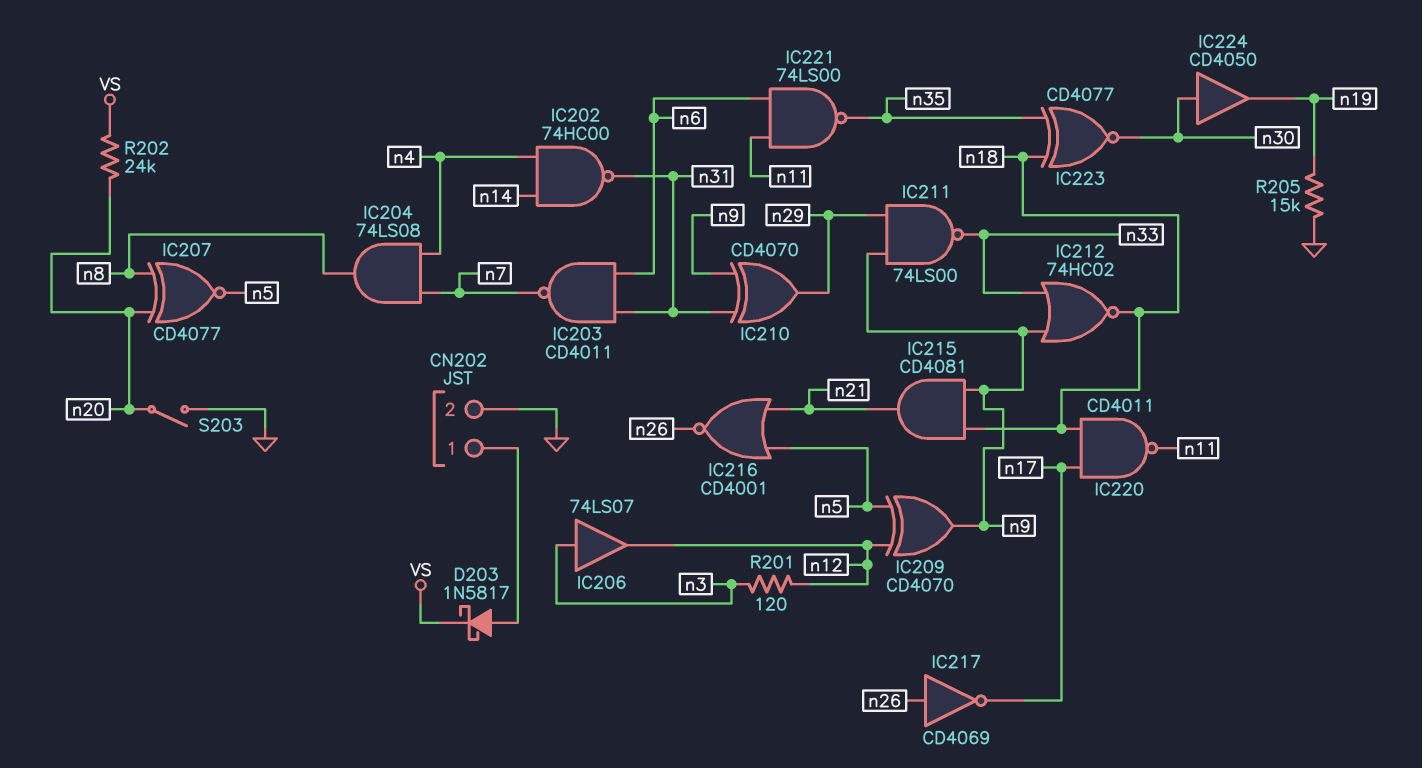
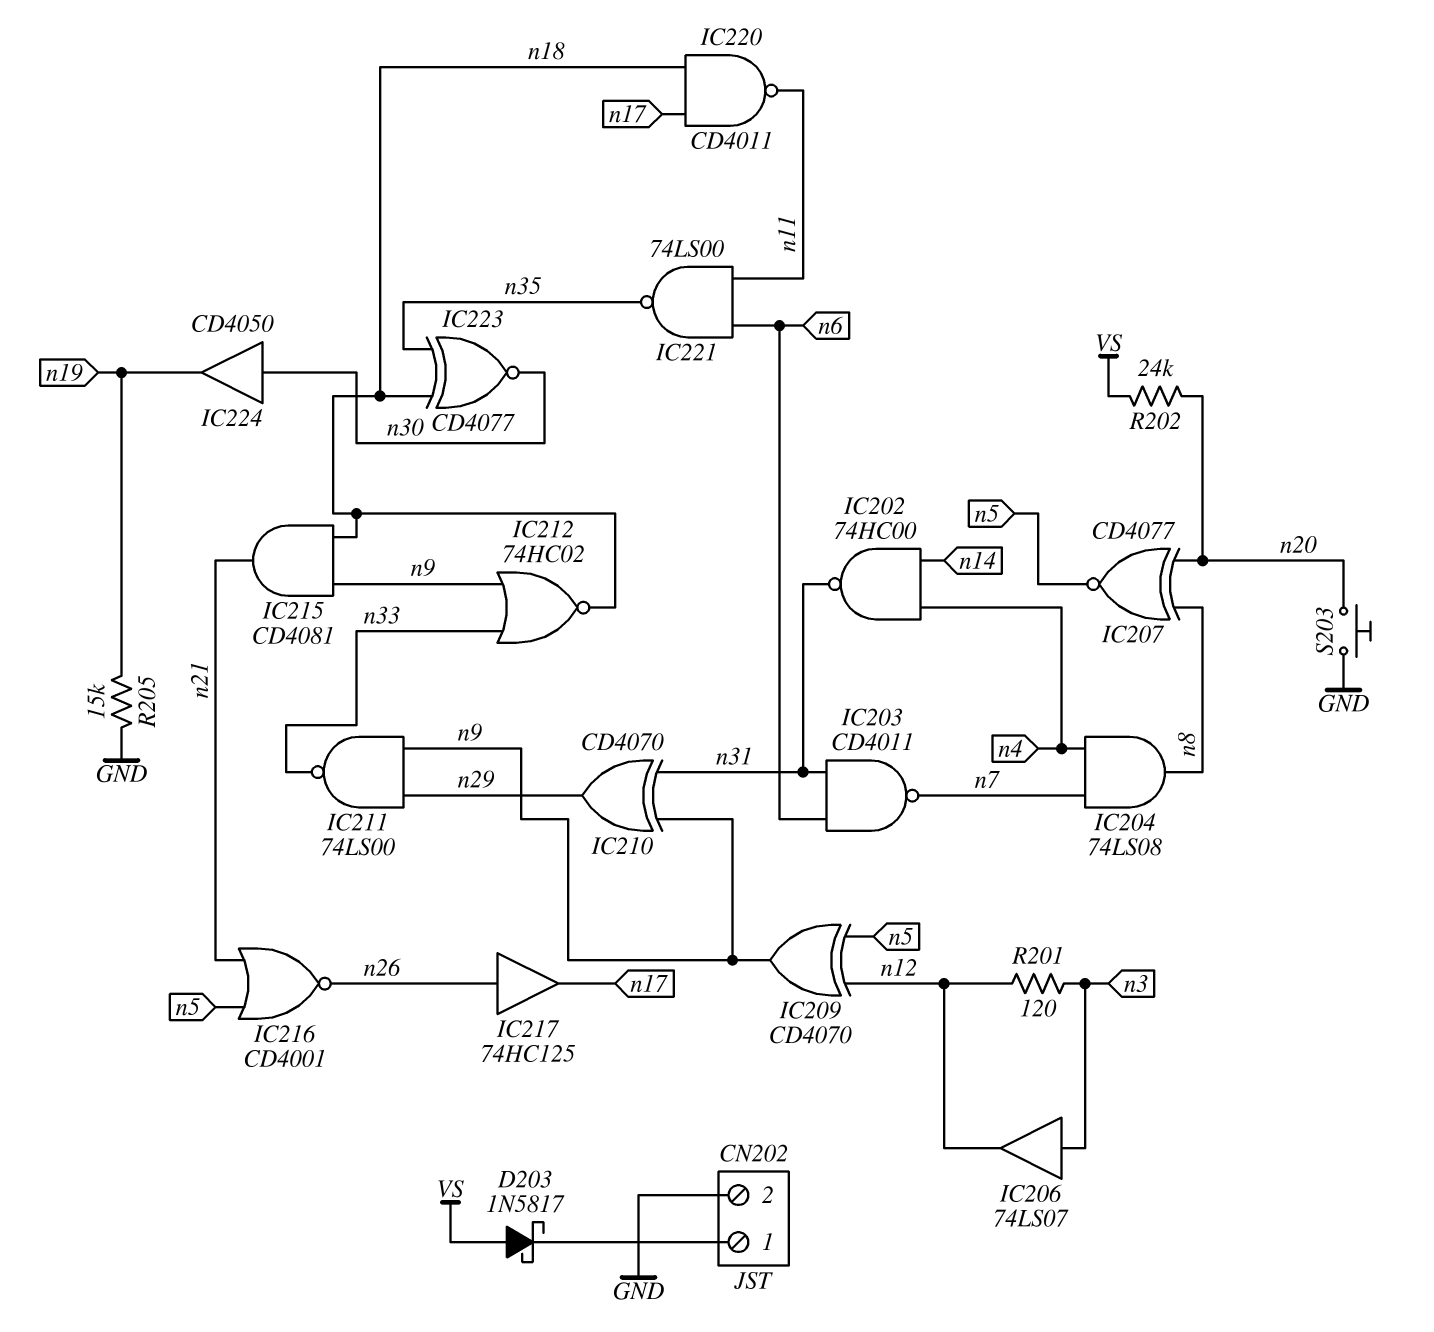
D203: schottky 1N5817 (A CN202/1, K VS) -> schottky 1N5817 (A VS, K CN202/1)
IC217: NOT CD4069 (in n26, out n17) -> buffer 74HC125 (in n26, out n17)
S203: switch (GND, n20) -> button (GND, n20)

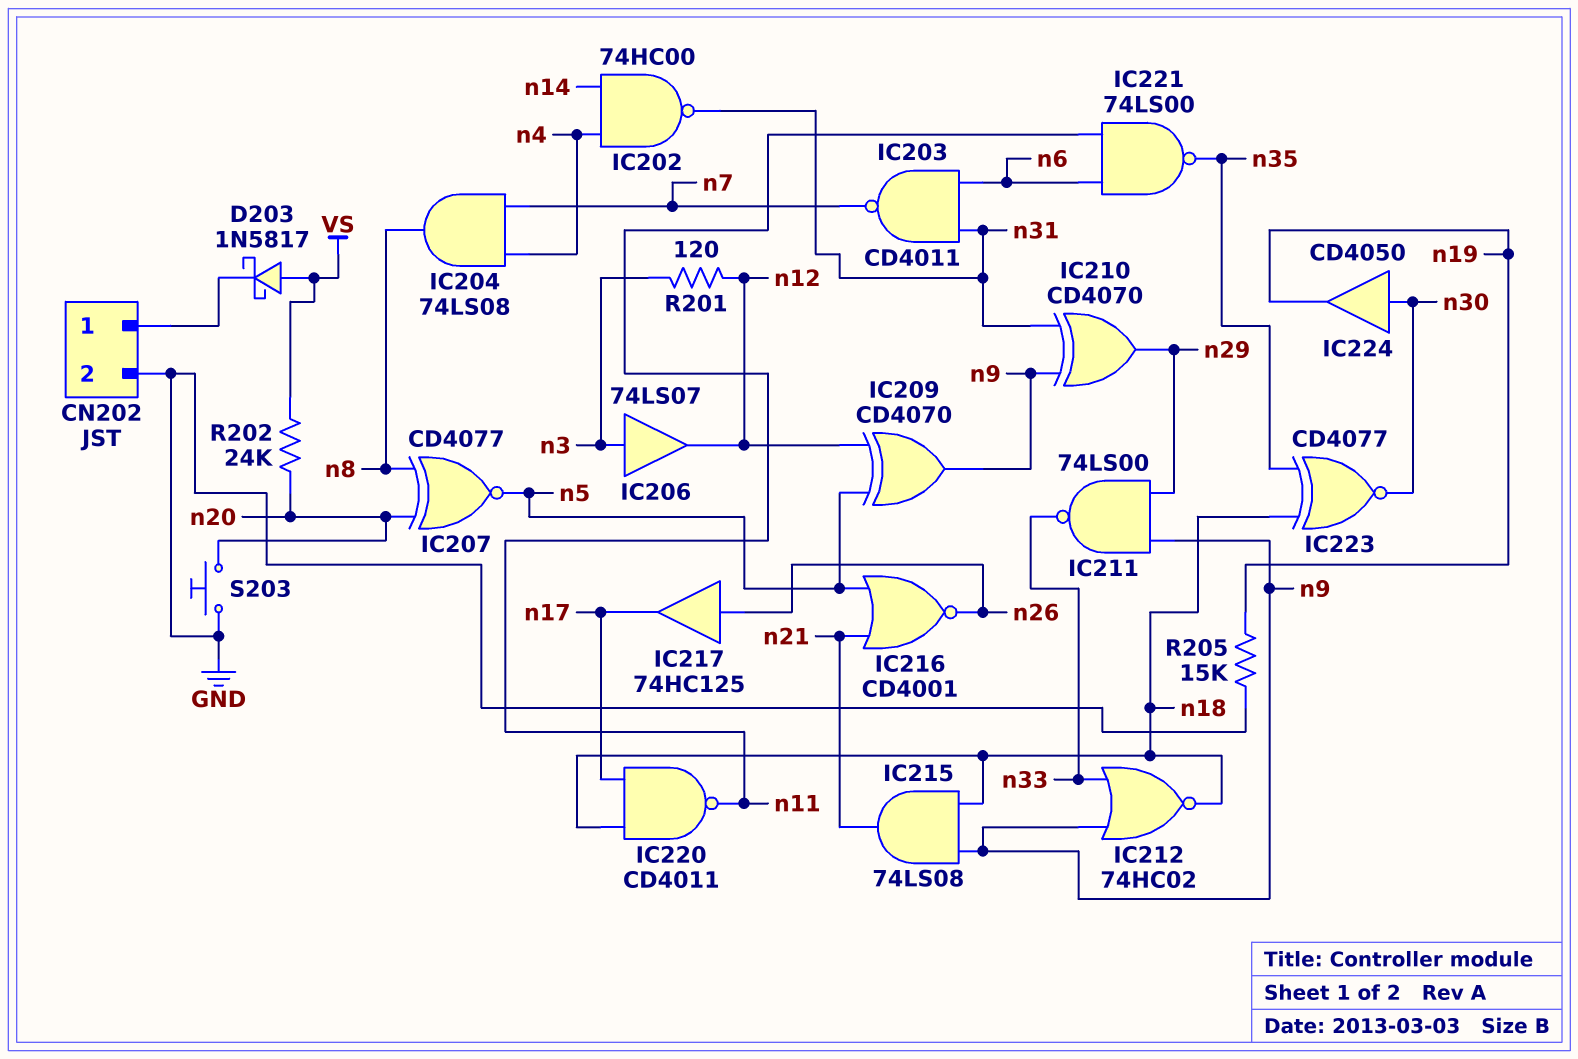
IC215: AND CD4081 (in n9, in n18, out n21) -> AND 74LS08 (in n9, in n18, out n21)

